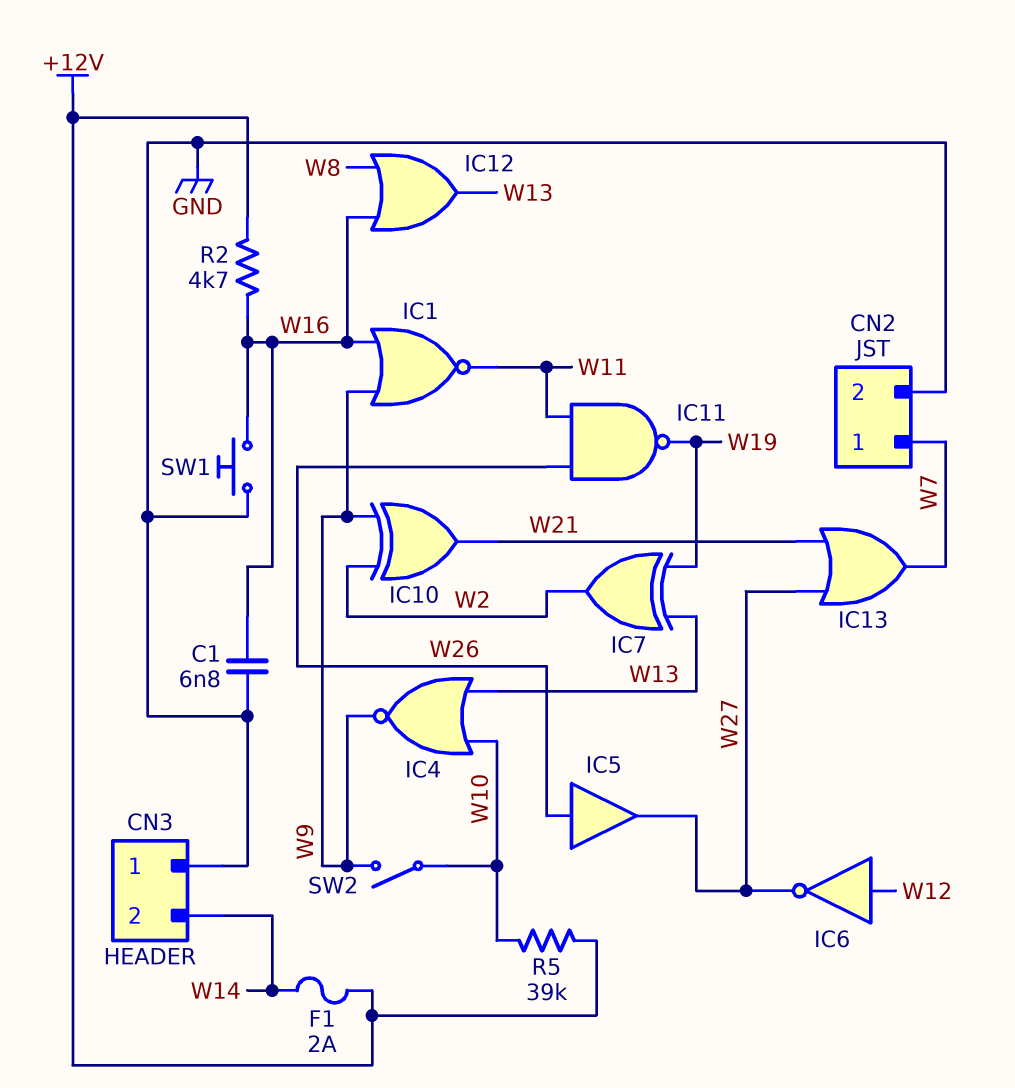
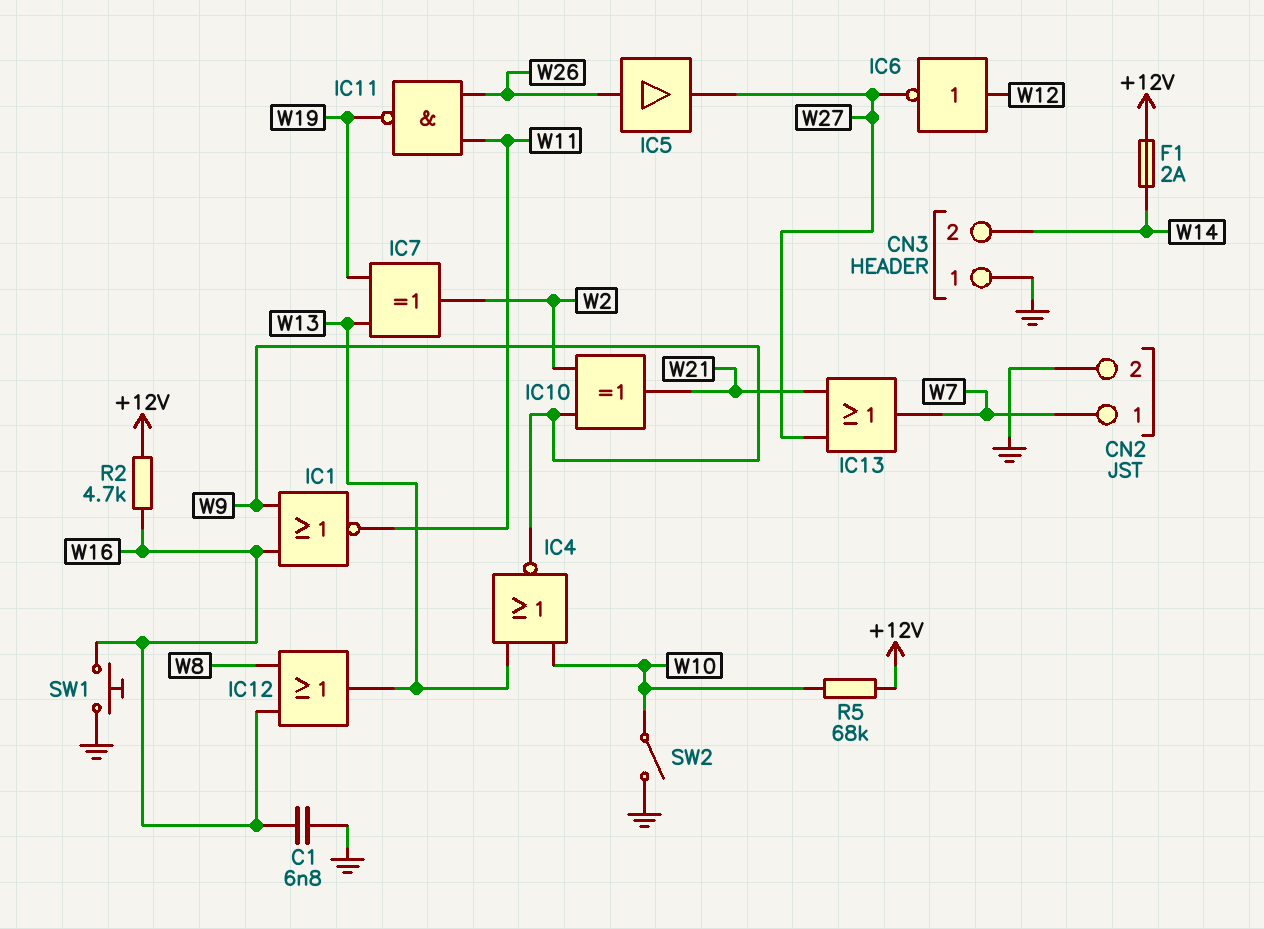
R5: 39k (+12V, W10) -> 68k (+12V, W10)
SW2: switch (W9, W10) -> switch (GND, W10)

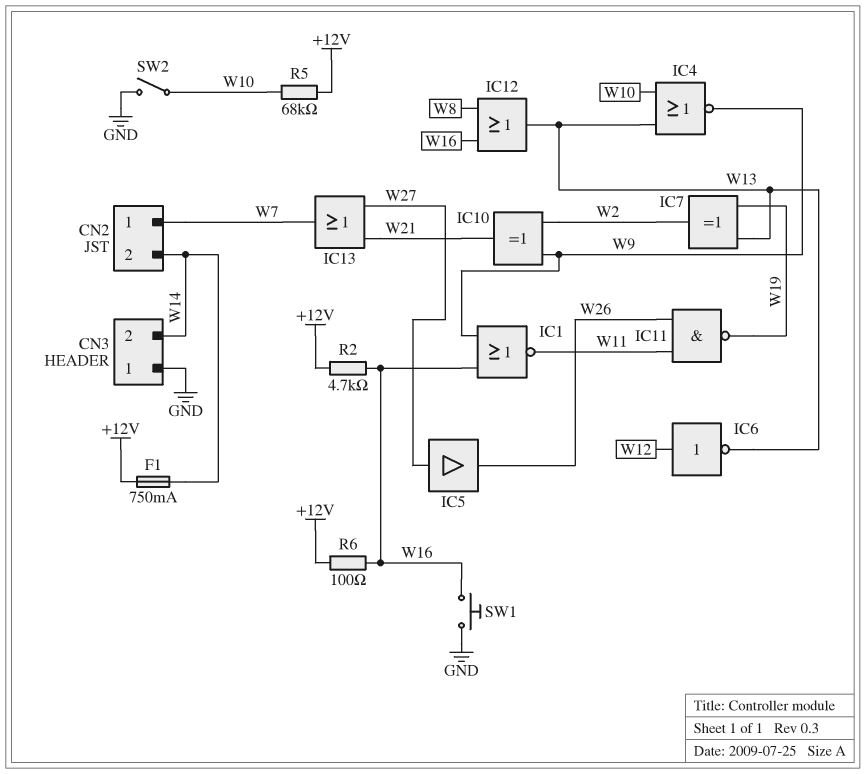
C1: 6.8nF (GND, W16) -> none
CN2 pin 2: GND -> W14
F1: 2A (+12V, W14) -> 750mA (+12V, W14)
IC5: buffer (in W26, out W27) -> buffer (in W27, out W26)
IC6: NOT (in W12, out W27) -> NOT (in W12, out W13)
R6: none -> 100 (+12V, W16)

